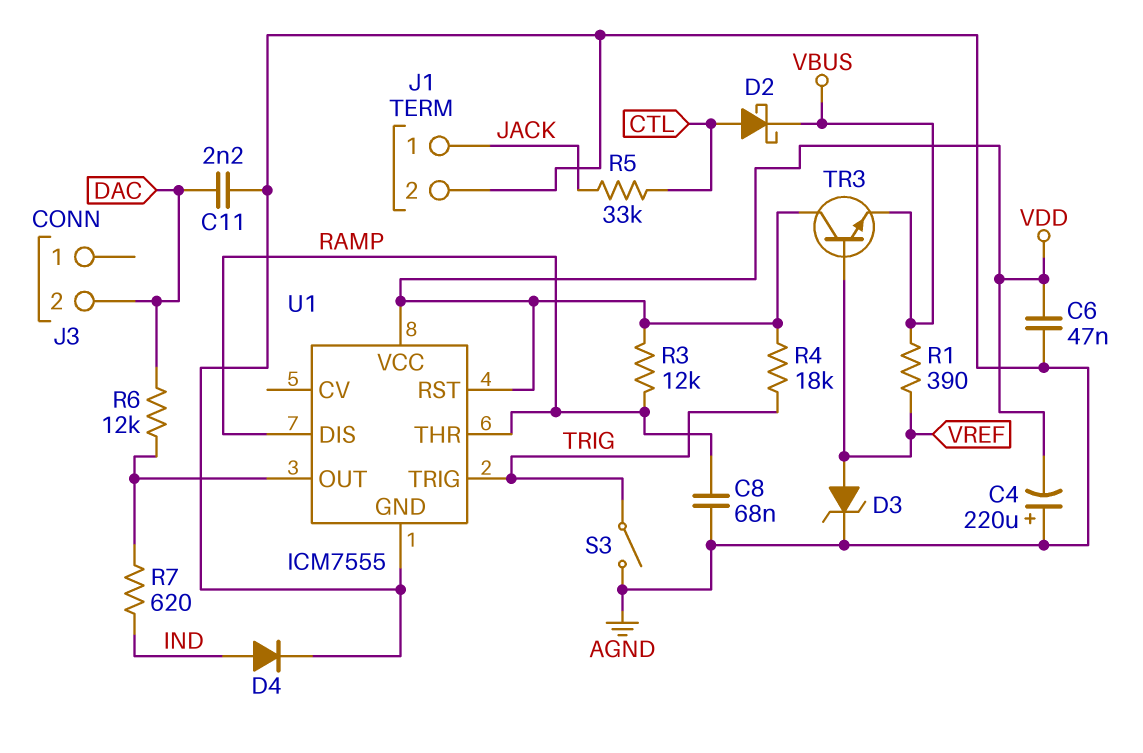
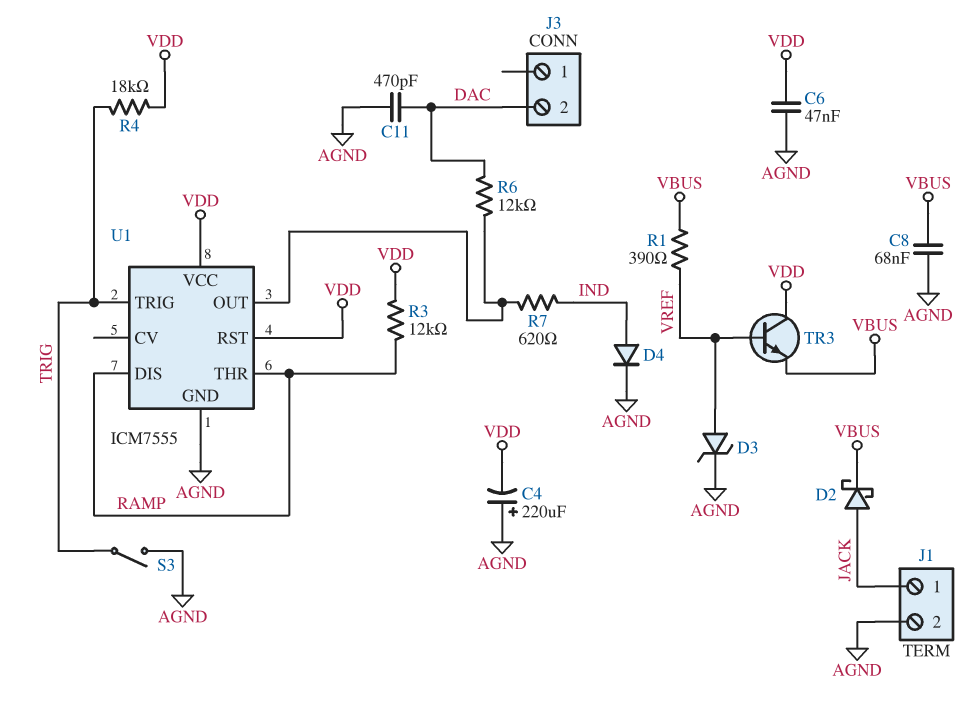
C8: 68nF (AGND, RAMP) -> 68nF (AGND, VBUS)
C11: 2.2nF (AGND, DAC) -> 470pF (AGND, DAC)
D2: schottky (A CTL, K VBUS) -> schottky (A JACK, K VBUS)
R5: 33k (CTL, JACK) -> none

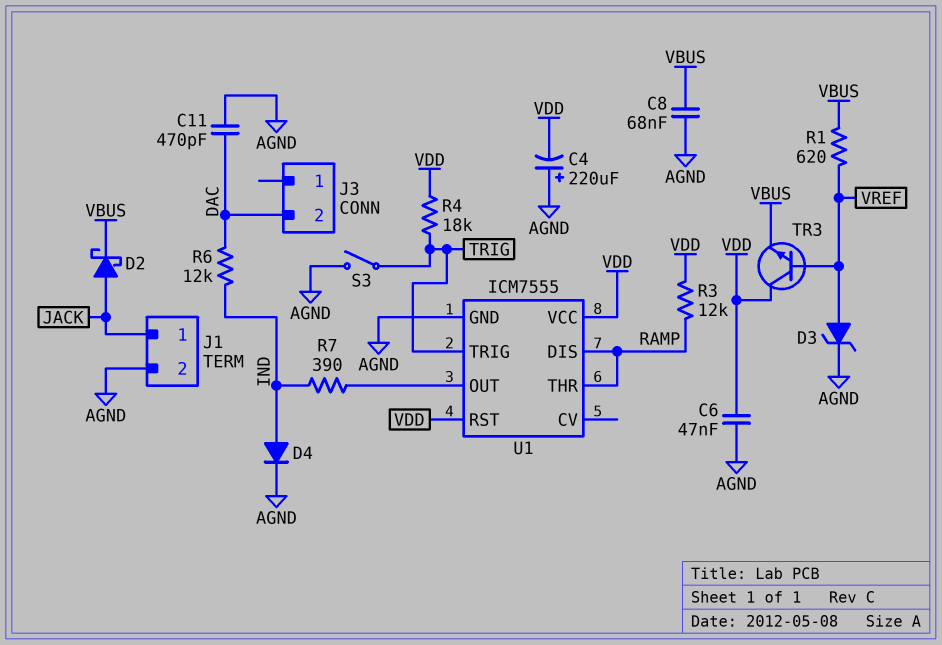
R1: 390 (VBUS, VREF) -> 620 (VBUS, VREF)
R6: 12k (DAC, U1/OUT) -> 12k (DAC, IND)
R7: 620 (IND, U1/OUT) -> 390 (IND, U1/OUT)

